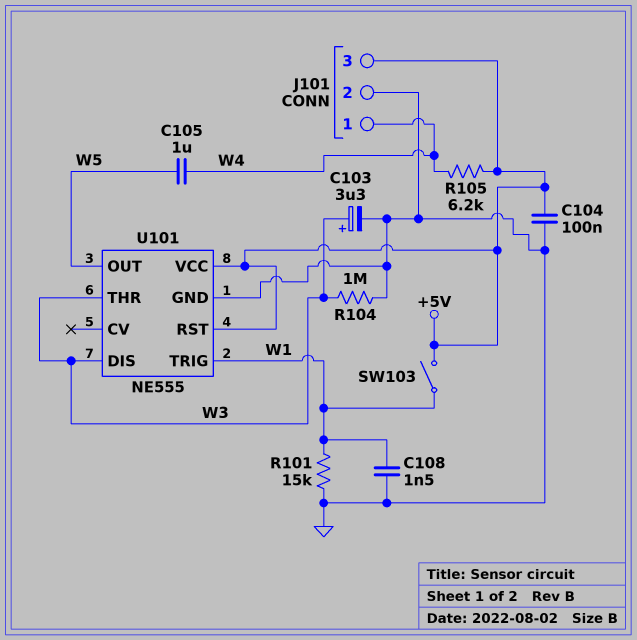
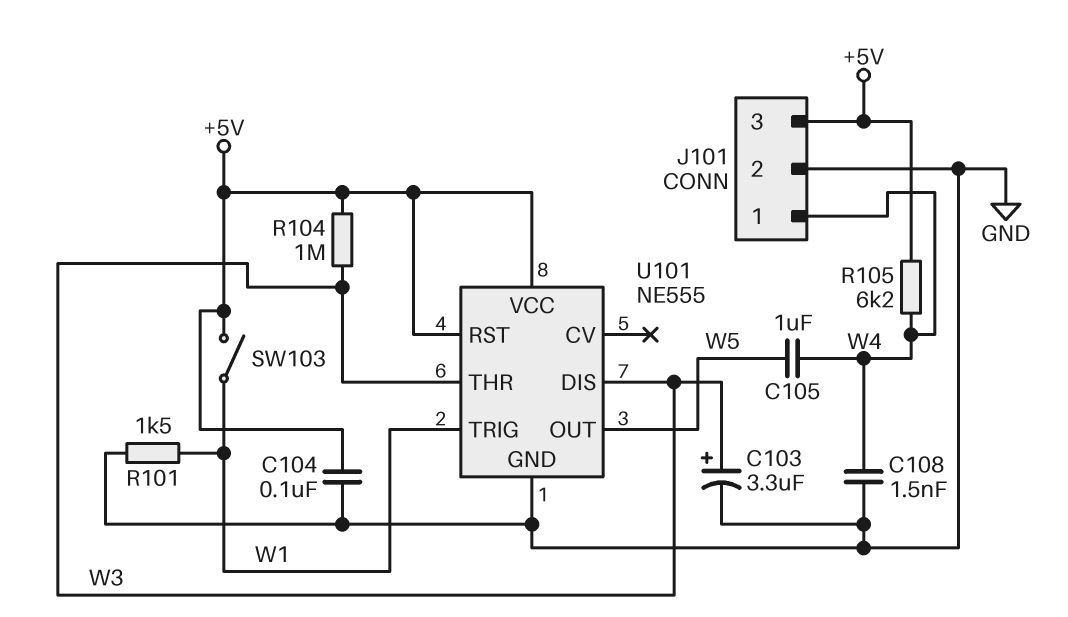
C108: 1.5nF (GND, W1) -> 1.5nF (GND, W4)
R101: 15k (GND, W1) -> 1.5k (GND, W1)
R104: 1M (GND, W3) -> 1M (+5V, W3)

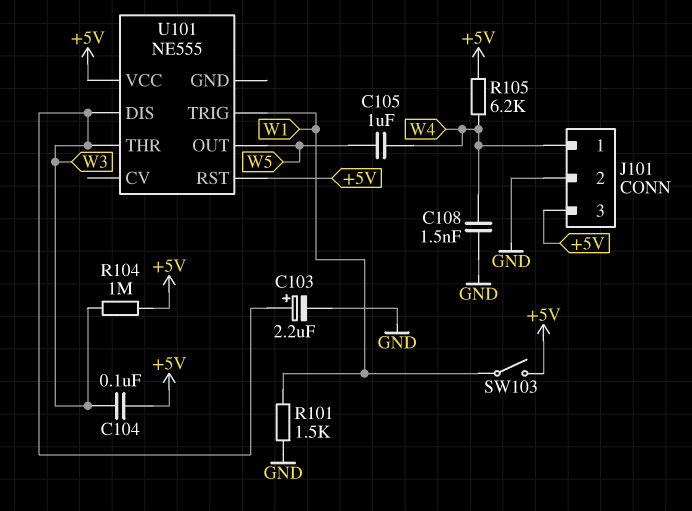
C103: 3.3uF (plus W3, minus GND) -> 2.2uF (plus W3, minus GND)
C104: 100nF (+5V, GND) -> 100nF (+5V, W3)
U101 pin GND: GND -> none

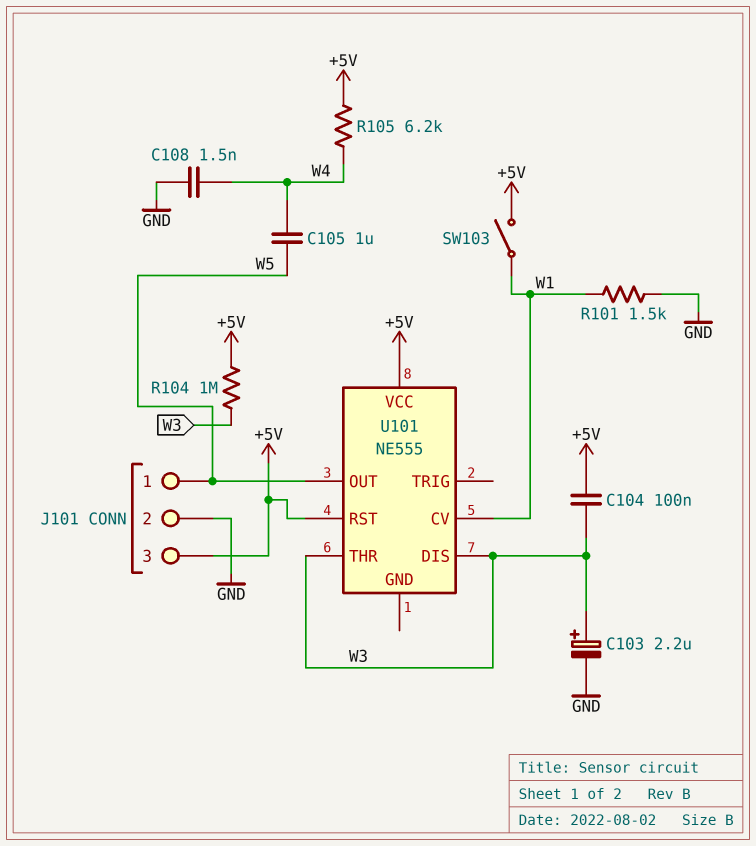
J101 pin 1: W4 -> W5
U101 pin CV: none -> W1
U101 pin TRIG: W1 -> none

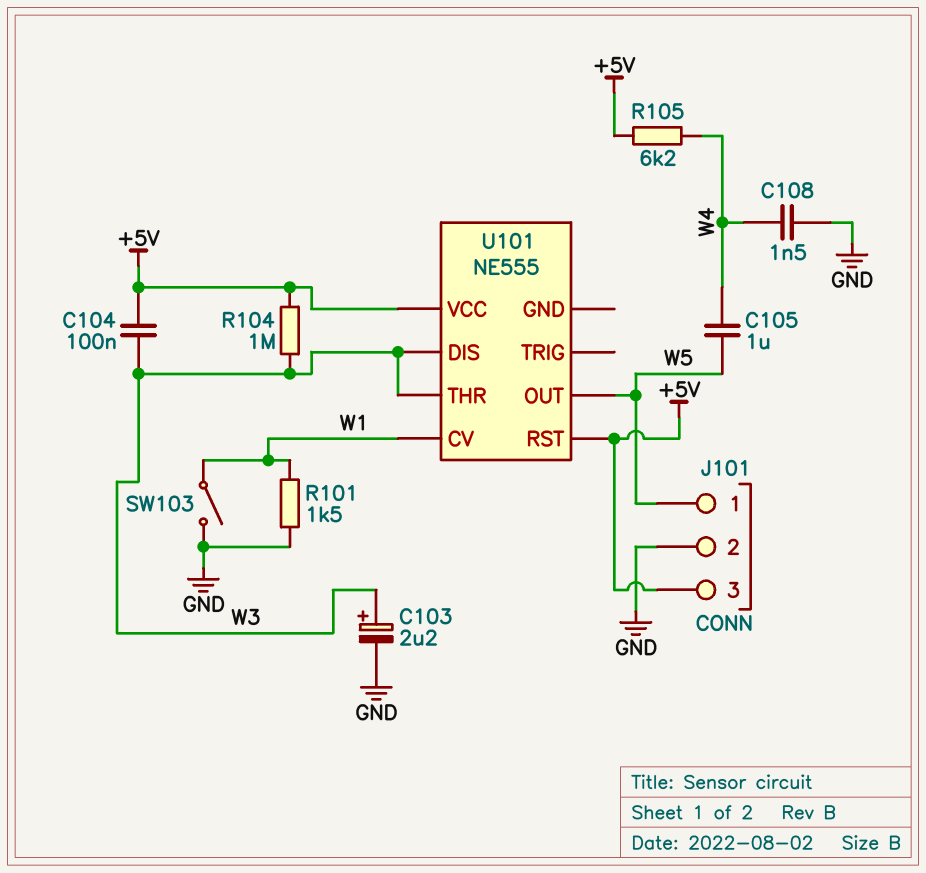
SW103: switch (+5V, W1) -> switch (GND, W1)

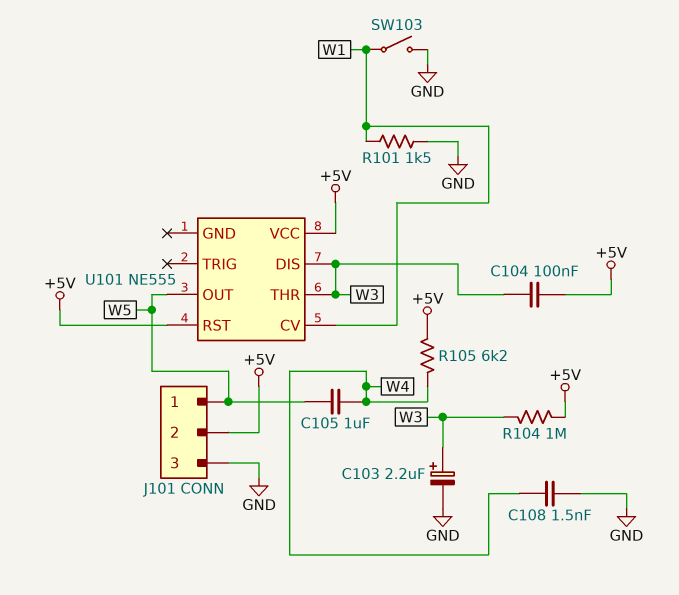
J101 pin 2: GND -> +5V
J101 pin 3: +5V -> GND

